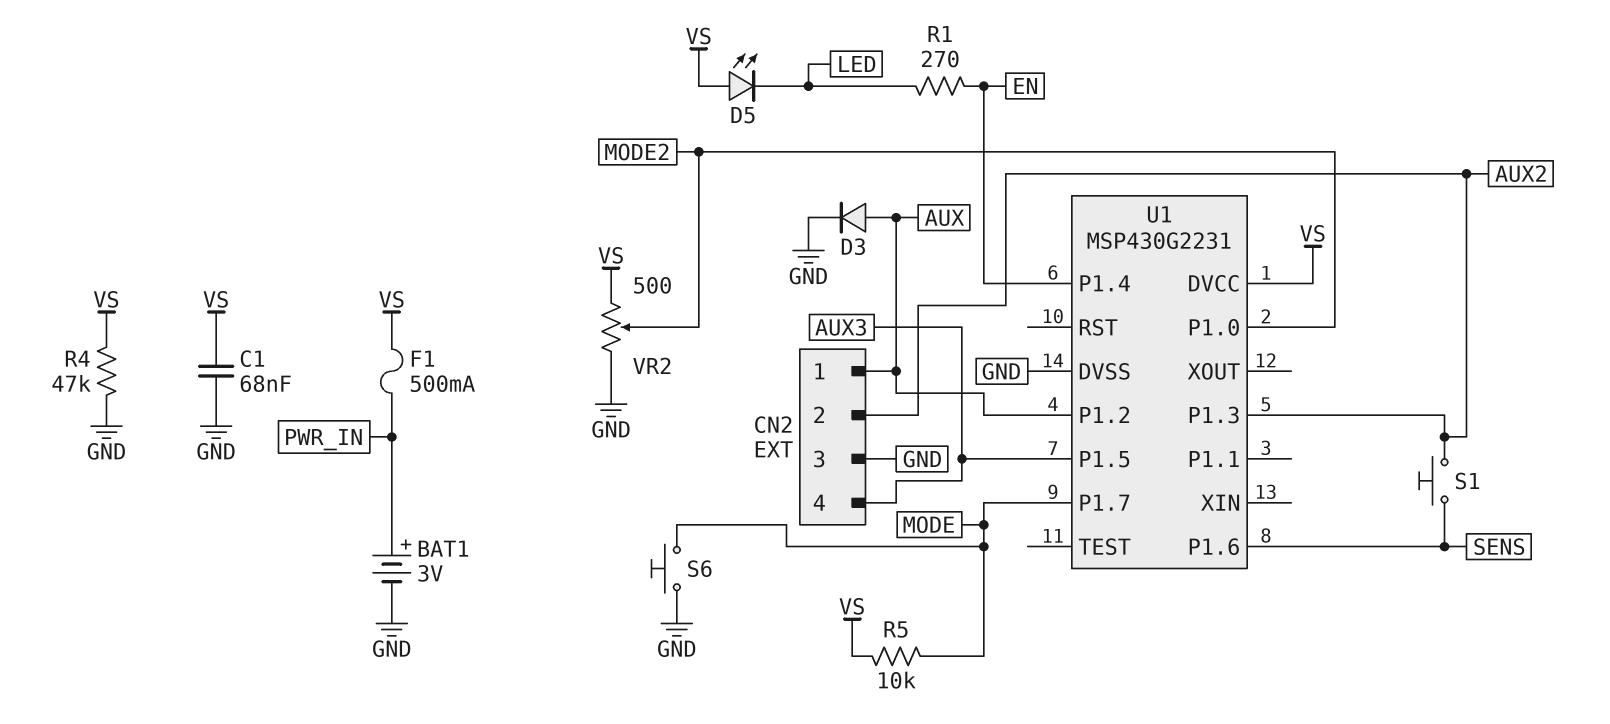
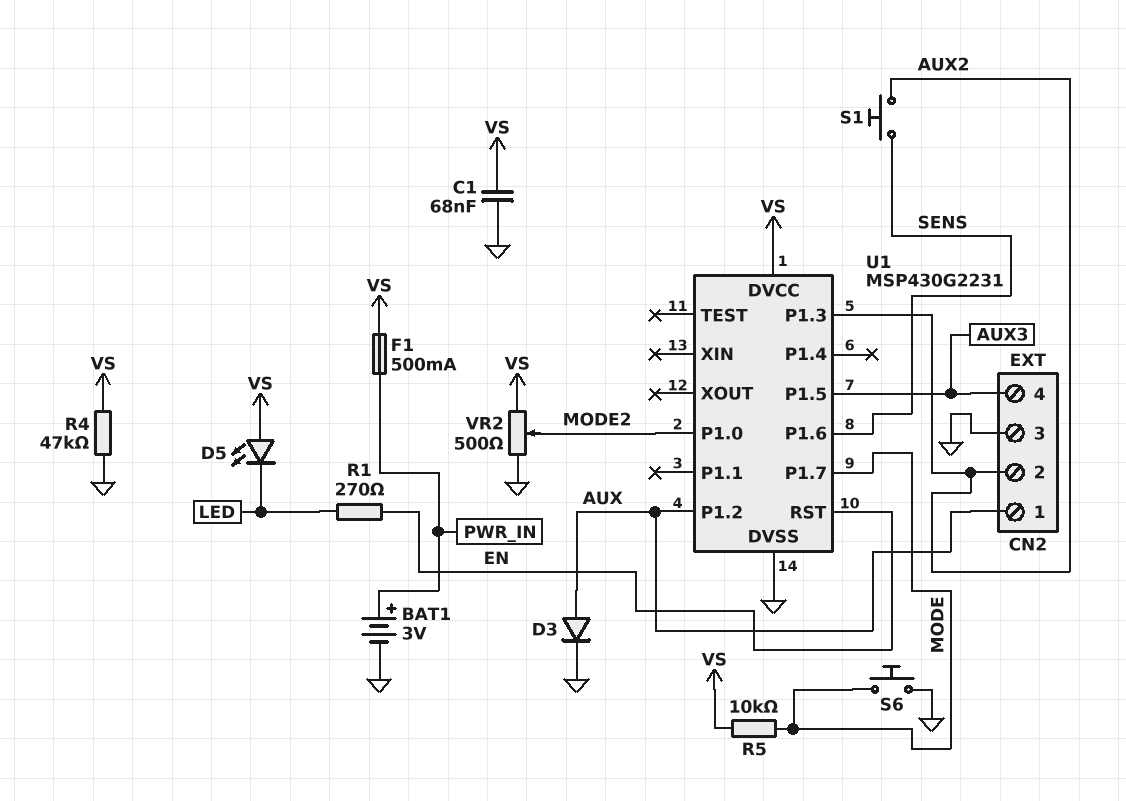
U1 pin P1.4: EN -> none
U1 pin RST: none -> EN

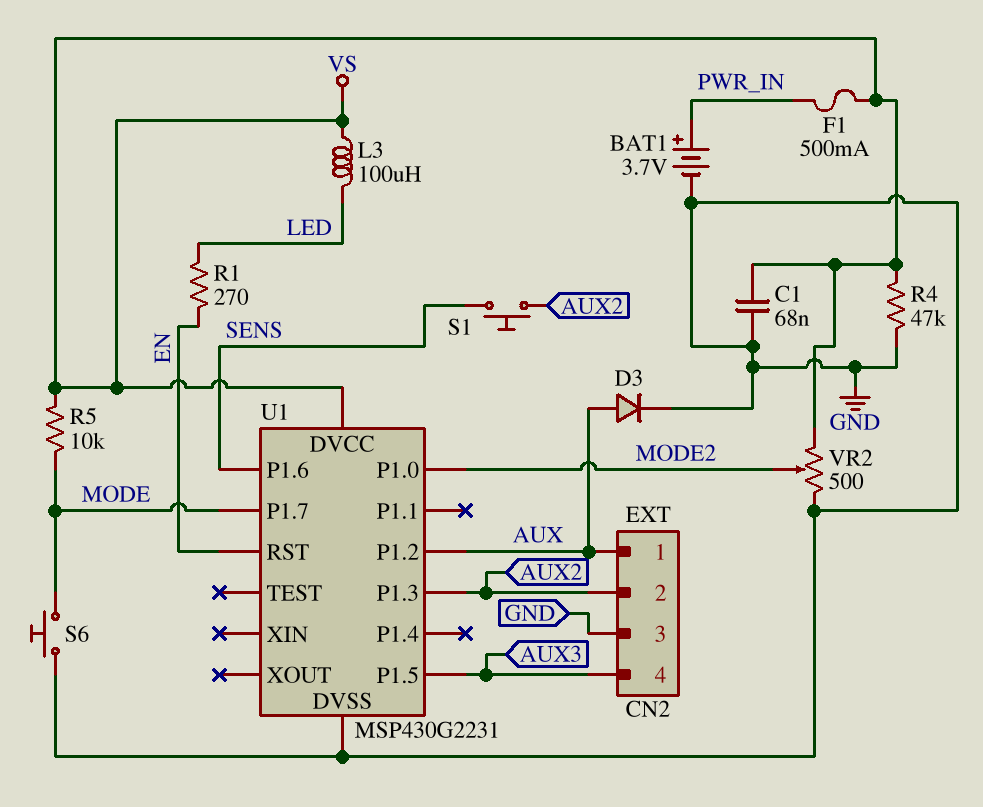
BAT1: 3V (plus PWR_IN, minus GND) -> 3.7V (plus PWR_IN, minus GND)
D5: LED (A VS, K LED) -> none
L3: none -> 100uH (LED, VS)

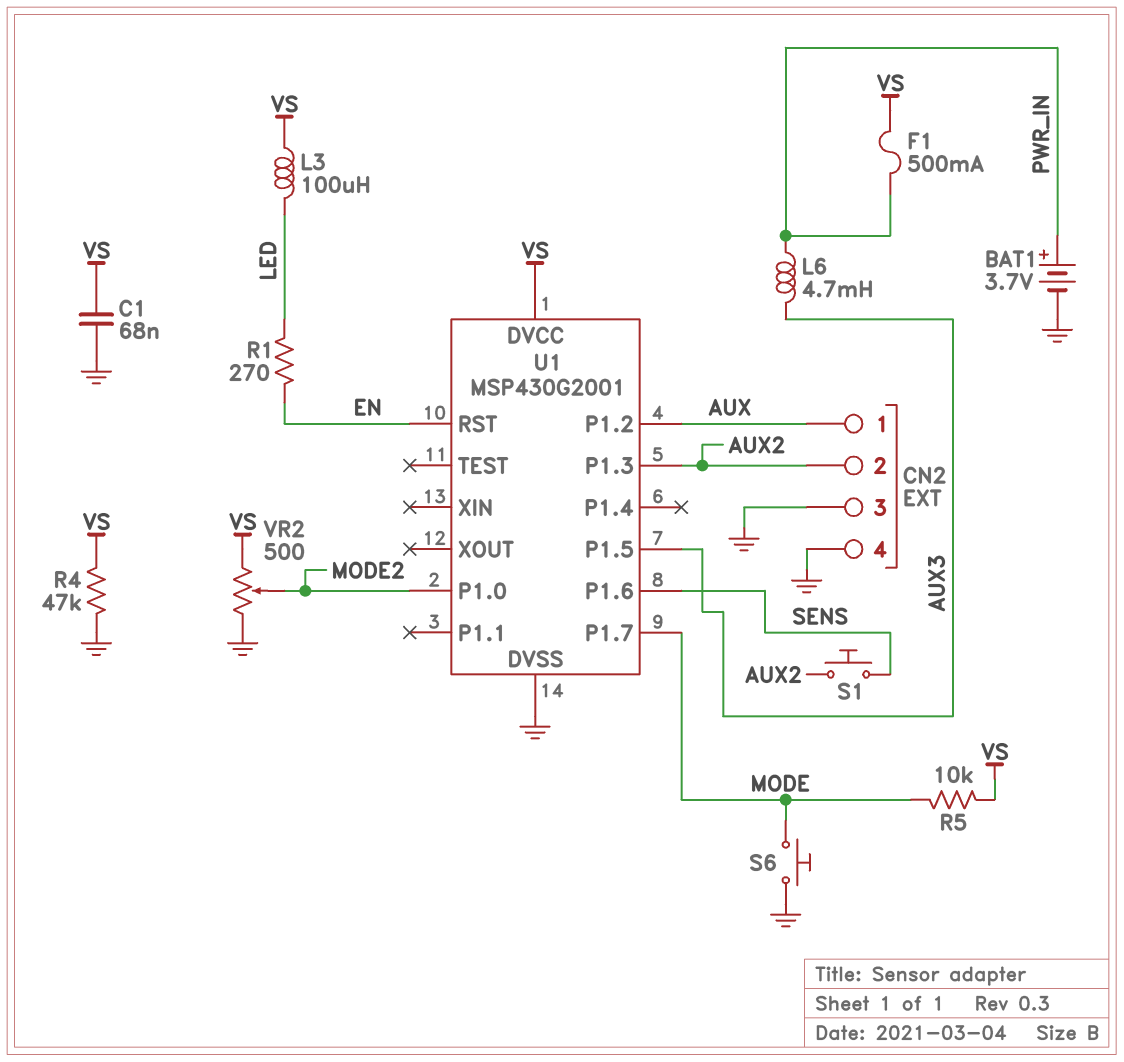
CN2 pin 4: AUX3 -> GND
D3: diode (A AUX, K GND) -> none
L6: none -> 4.7mH (AUX3, PWR_IN)
U1: MSP430G2231 -> MSP430G2001

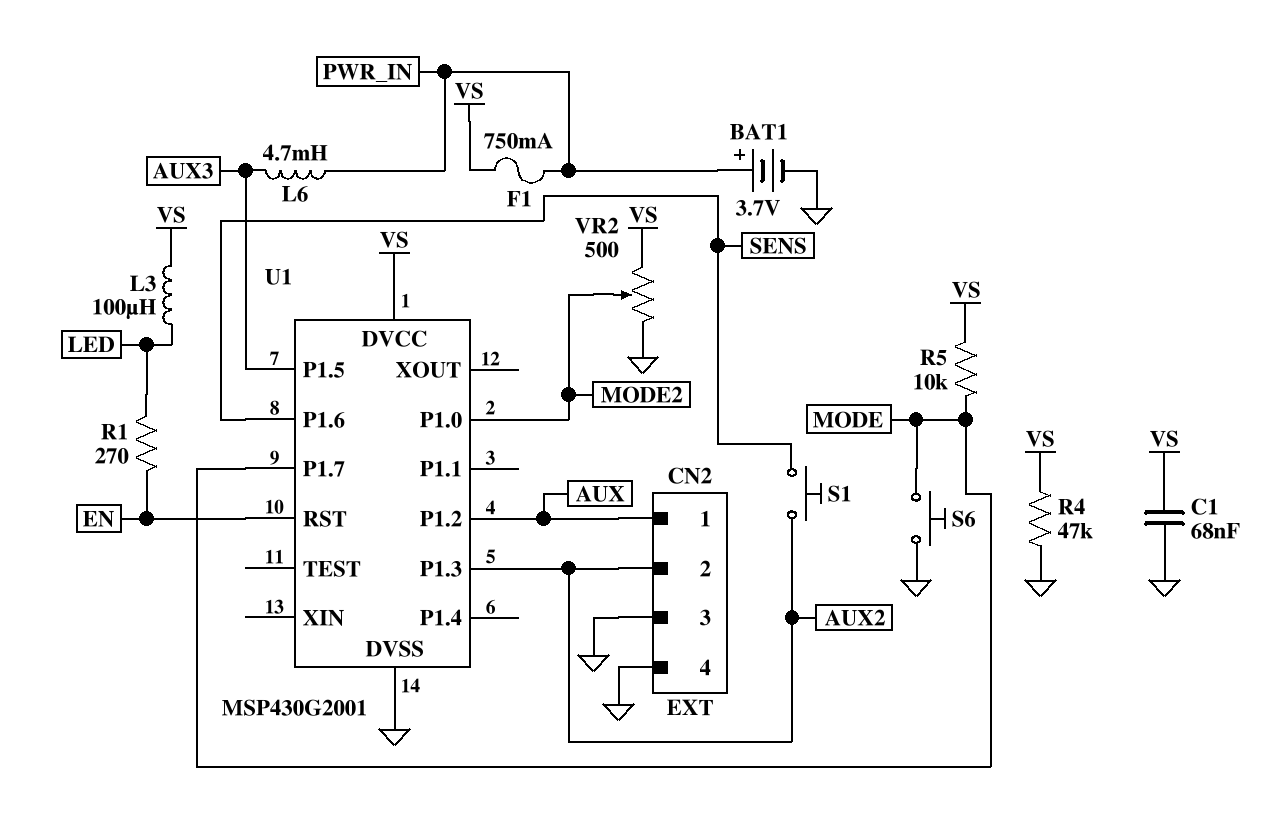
F1: 500mA (PWR_IN, VS) -> 750mA (PWR_IN, VS)

